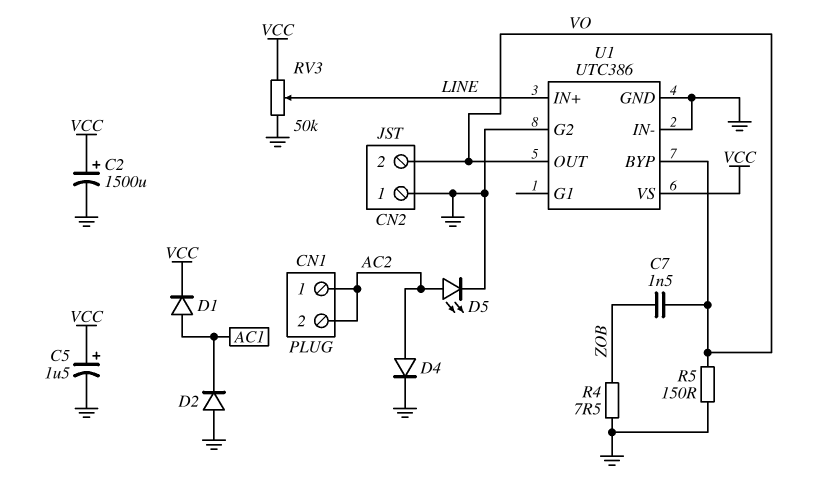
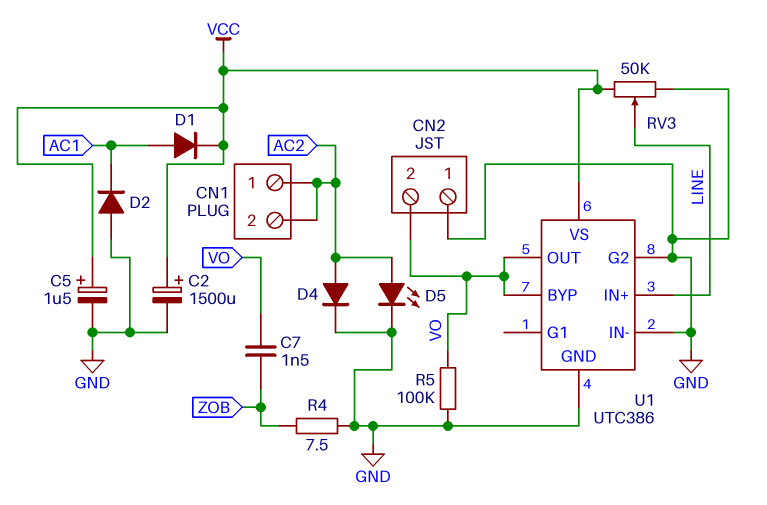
R5: 150 (GND, VO) -> 100k (GND, VO)

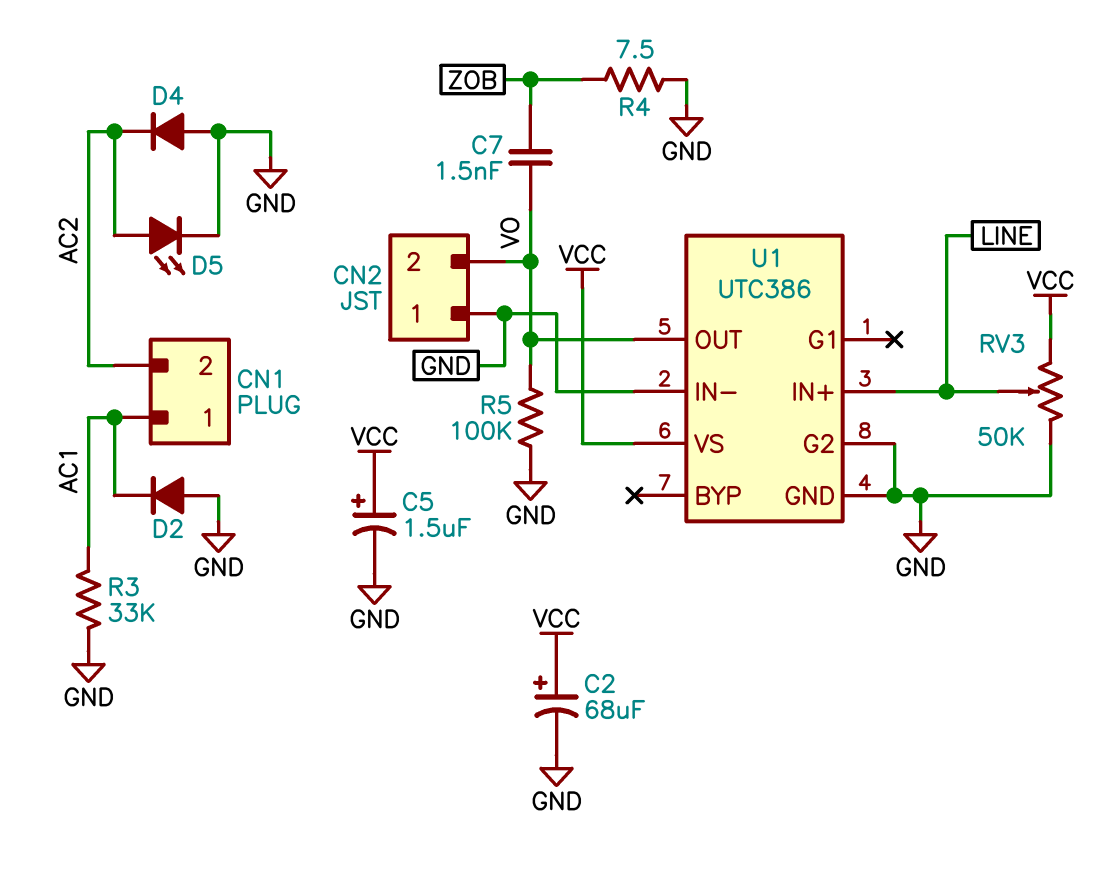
C2: 1500uF (plus VCC, minus GND) -> 68uF (plus VCC, minus GND)
CN1 pin 1: AC2 -> AC1
D1: diode (A AC1, K VCC) -> none
D4: diode (A AC2, K GND) -> diode (A GND, K AC2)
R3: none -> 33k (AC1, GND)
U1 pin BYP: VO -> none

